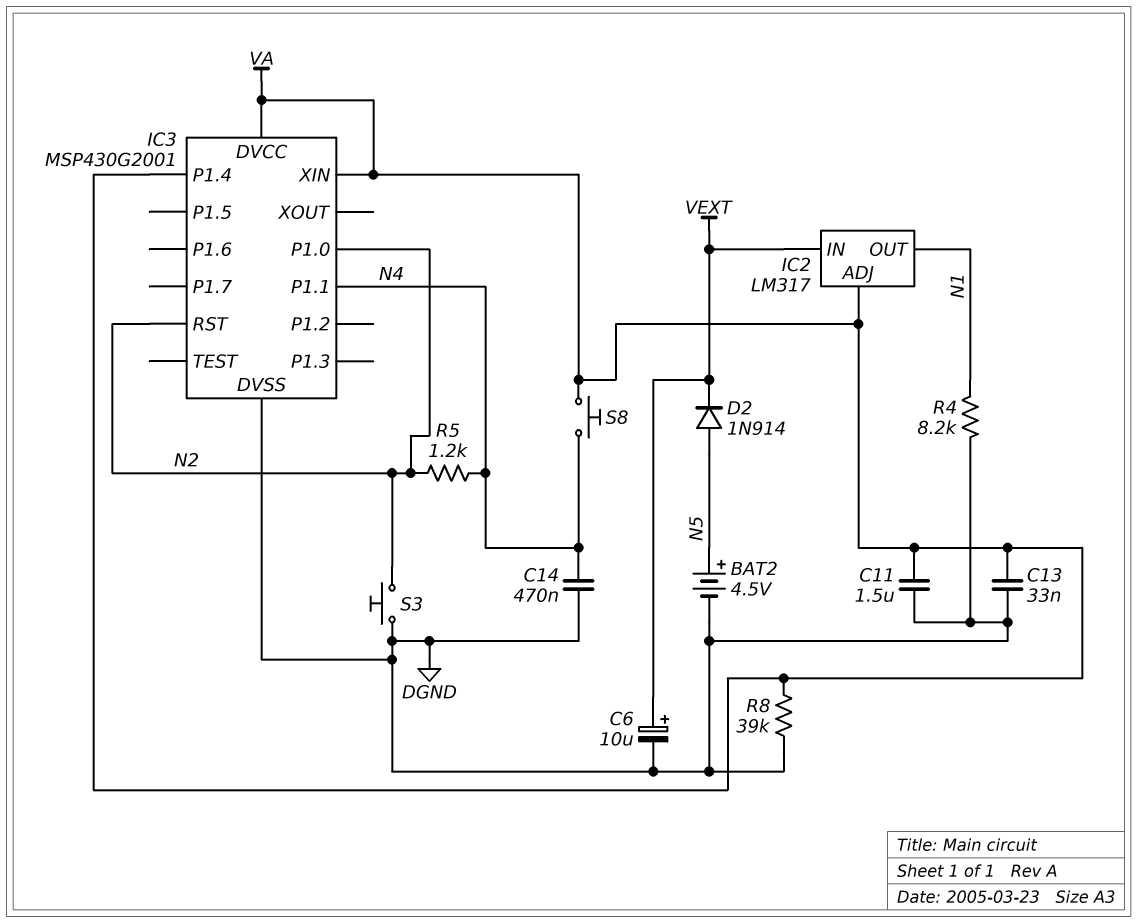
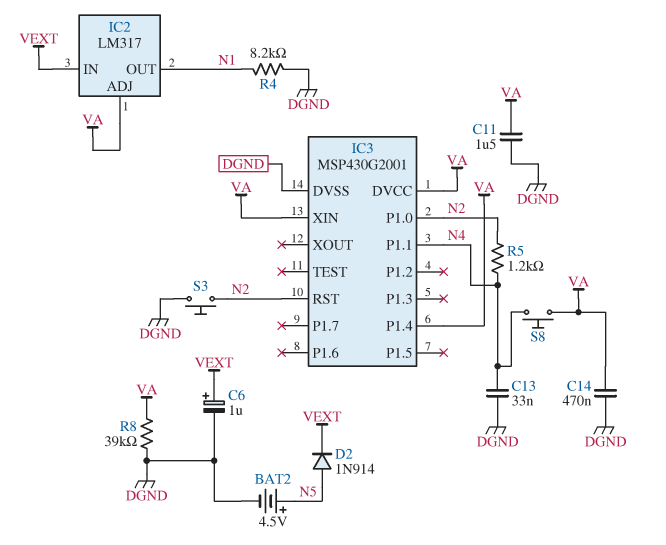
C6: 10uF (plus VEXT, minus DGND) -> 1uF (plus VEXT, minus DGND)
C13: 33nF (DGND, VA) -> 33nF (DGND, N4)
C14: 470nF (DGND, N4) -> 470nF (DGND, VA)

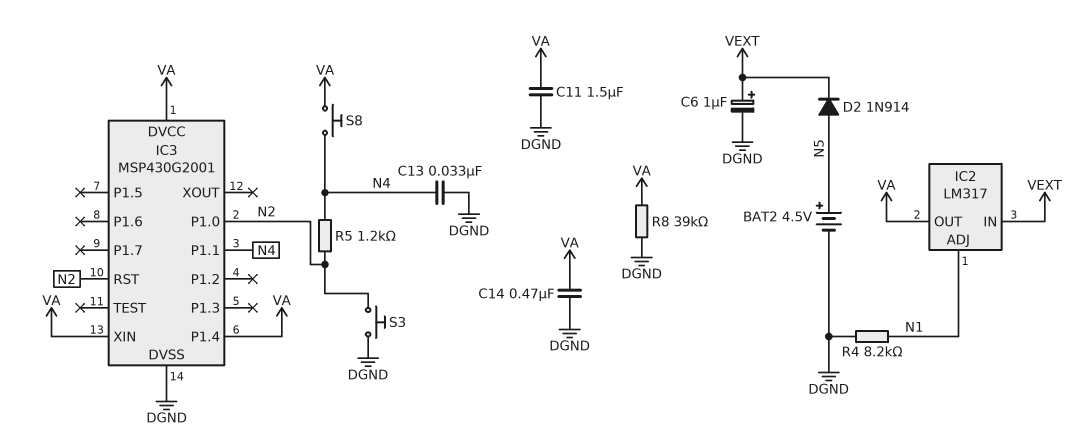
IC2 pin ADJ: VA -> N1
IC2 pin OUT: N1 -> VA

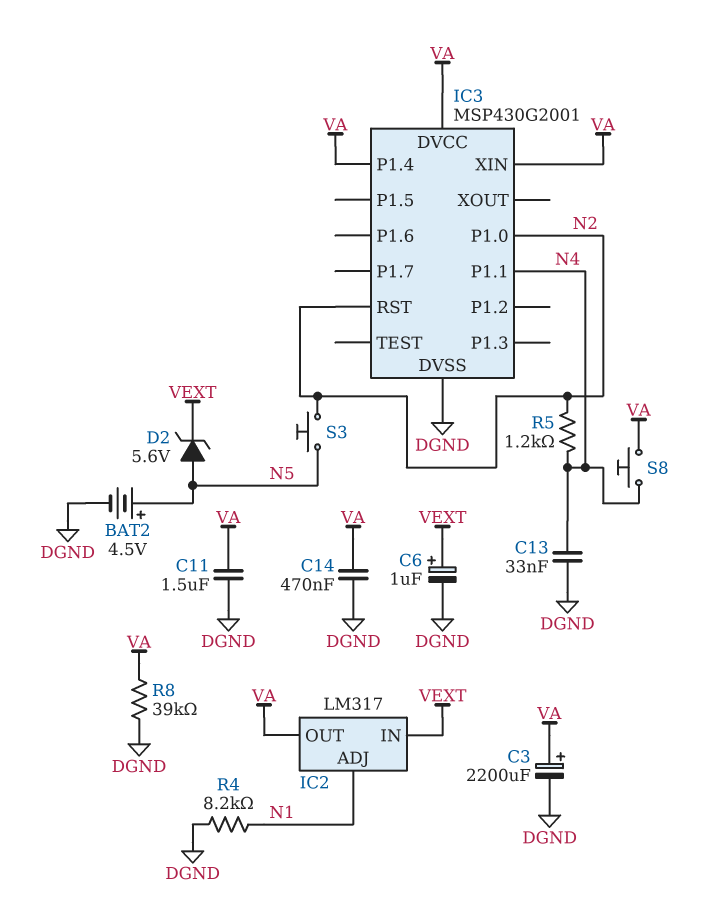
C3: none -> 2200uF (plus VA, minus DGND)
D2: diode 1N914 (A N5, K VEXT) -> zener 5.6V (A N5, K VEXT)
S3: button (DGND, N2) -> button (N2, N5)

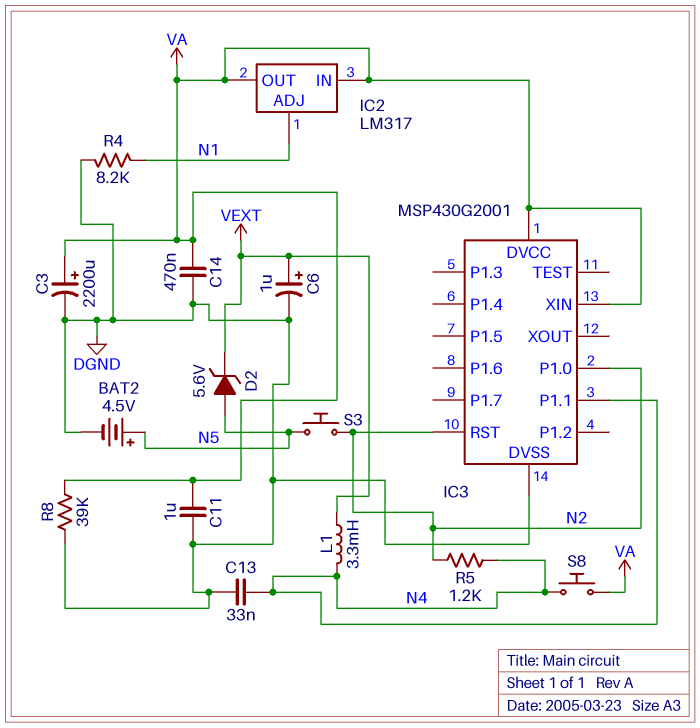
C11: 1.5uF (DGND, VA) -> 1uF (DGND, VA)
IC2 pin IN: VEXT -> VA
IC3 pin P1.4: VA -> none
L1: none -> 3.3mH (N4, VEXT)

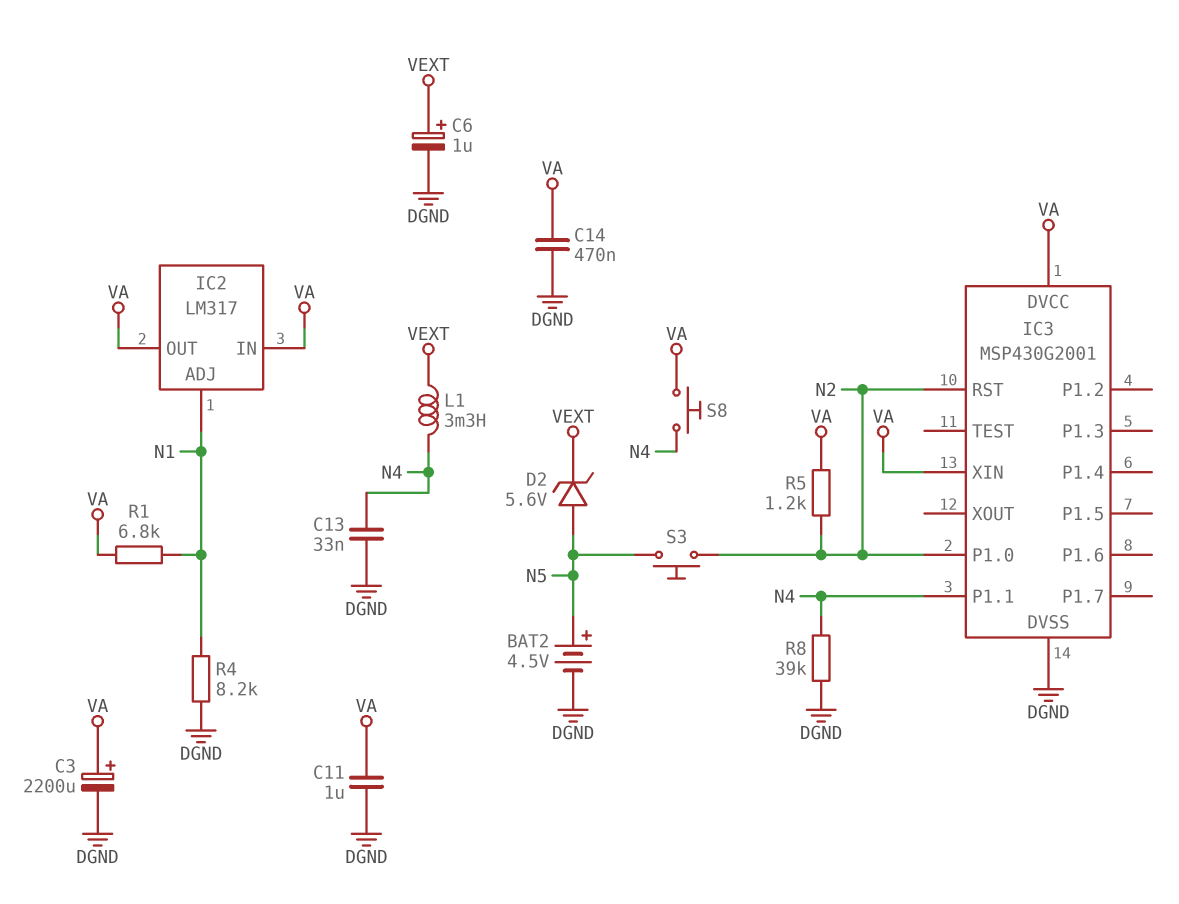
R1: none -> 6.8k (N1, VA)
R5: 1.2k (N2, N4) -> 1.2k (N2, VA)
R8: 39k (DGND, VA) -> 39k (DGND, N4)

